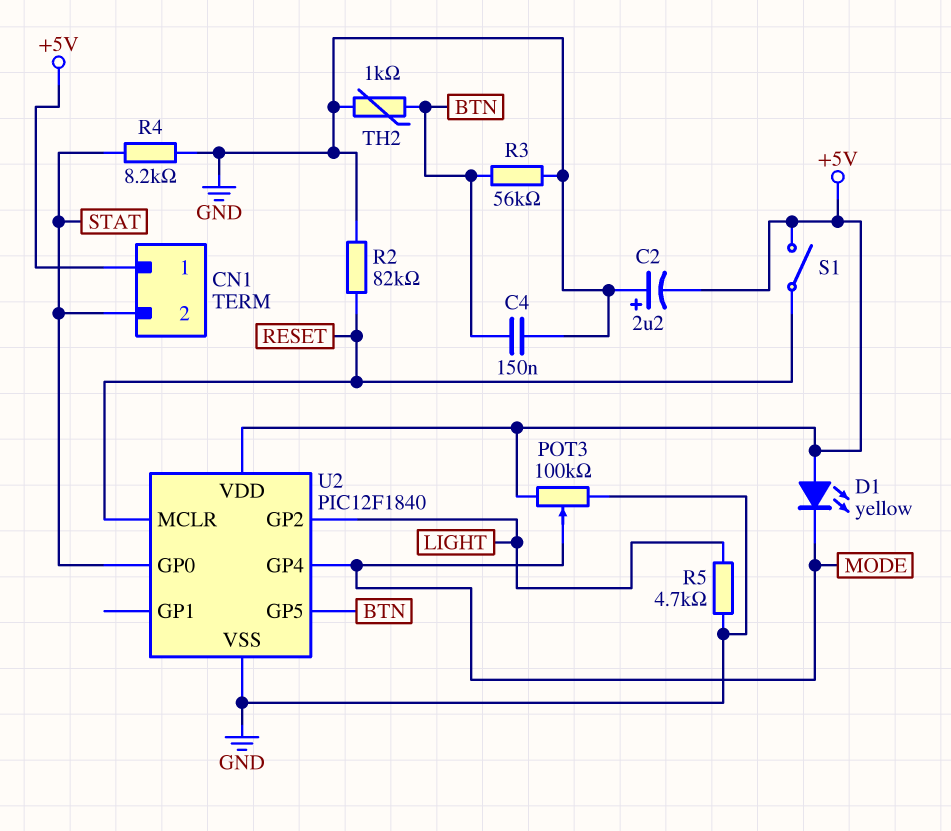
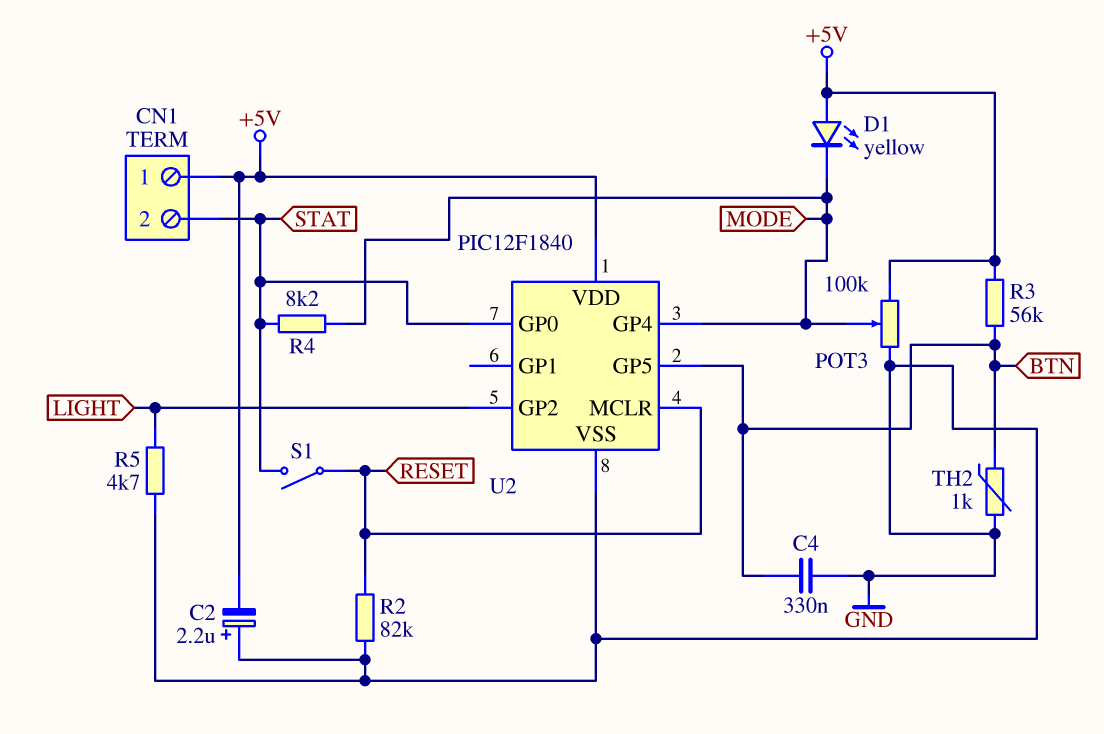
C4: 150nF (BTN, GND) -> 330nF (BTN, GND)
R3: 56k (BTN, GND) -> 56k (+5V, BTN)
R4: 8.2k (GND, STAT) -> 8.2k (MODE, STAT)
S1: switch (+5V, RESET) -> switch (RESET, STAT)

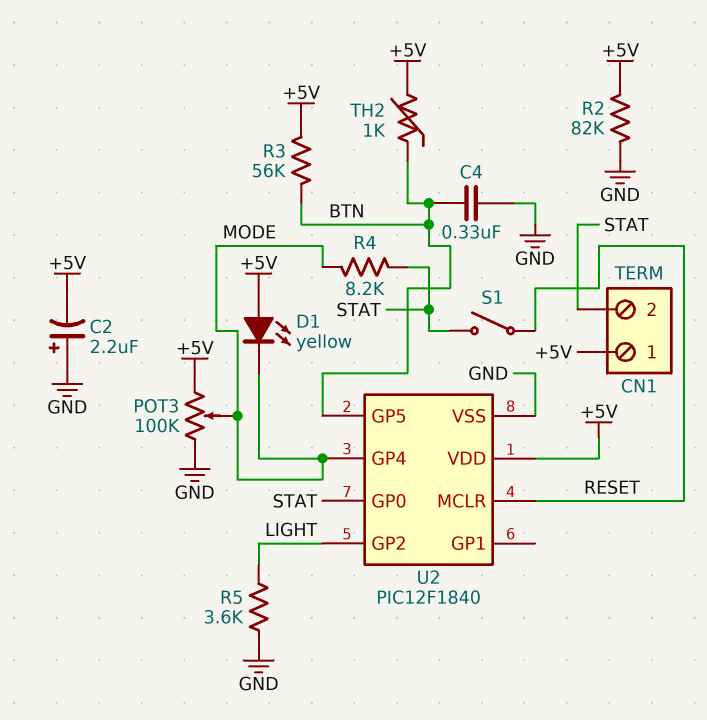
R2: 82k (GND, RESET) -> 82k (+5V, GND)
R5: 4.7k (GND, LIGHT) -> 3.6k (GND, LIGHT)
TH2: 1k (BTN, GND) -> 1k (+5V, BTN)

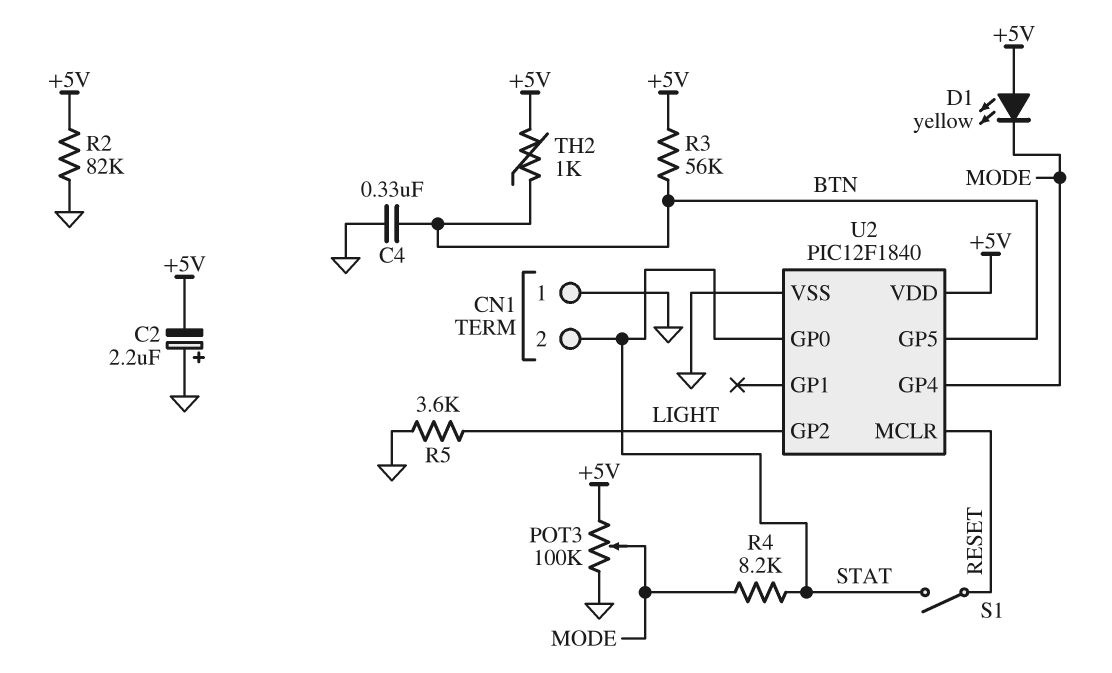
CN1 pin 1: +5V -> GND

